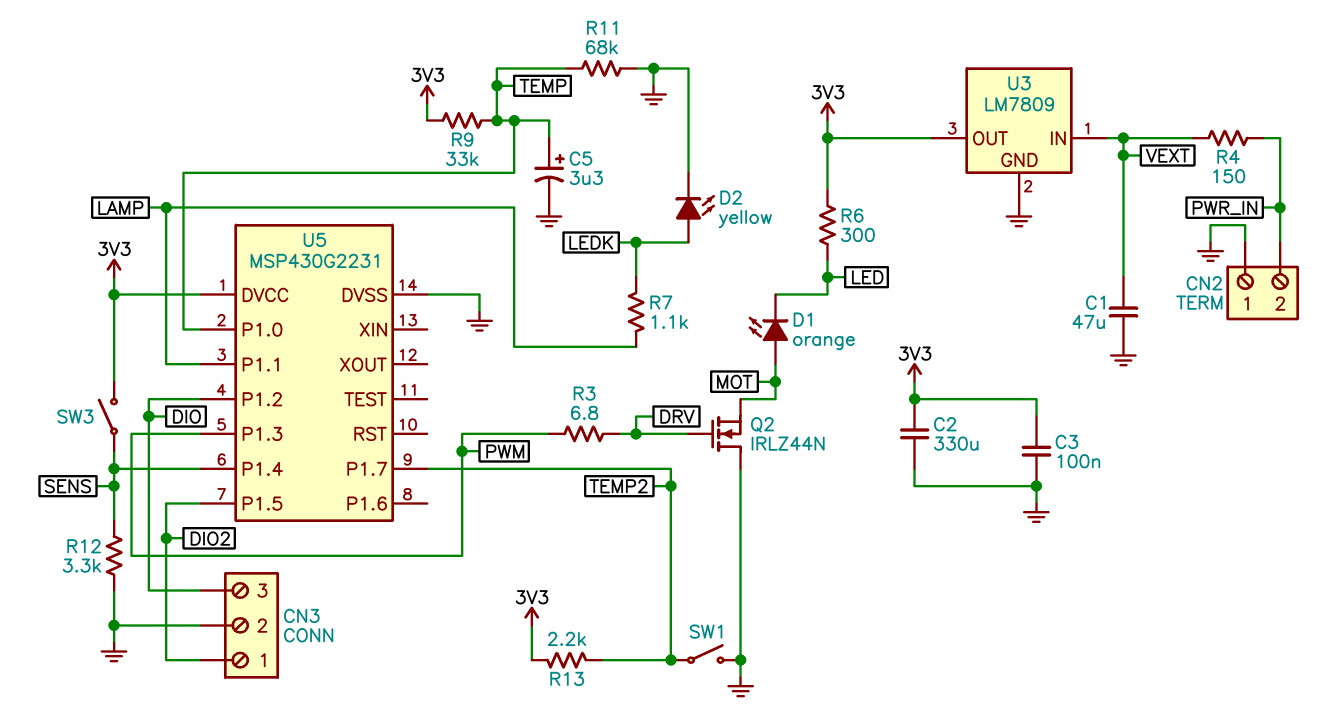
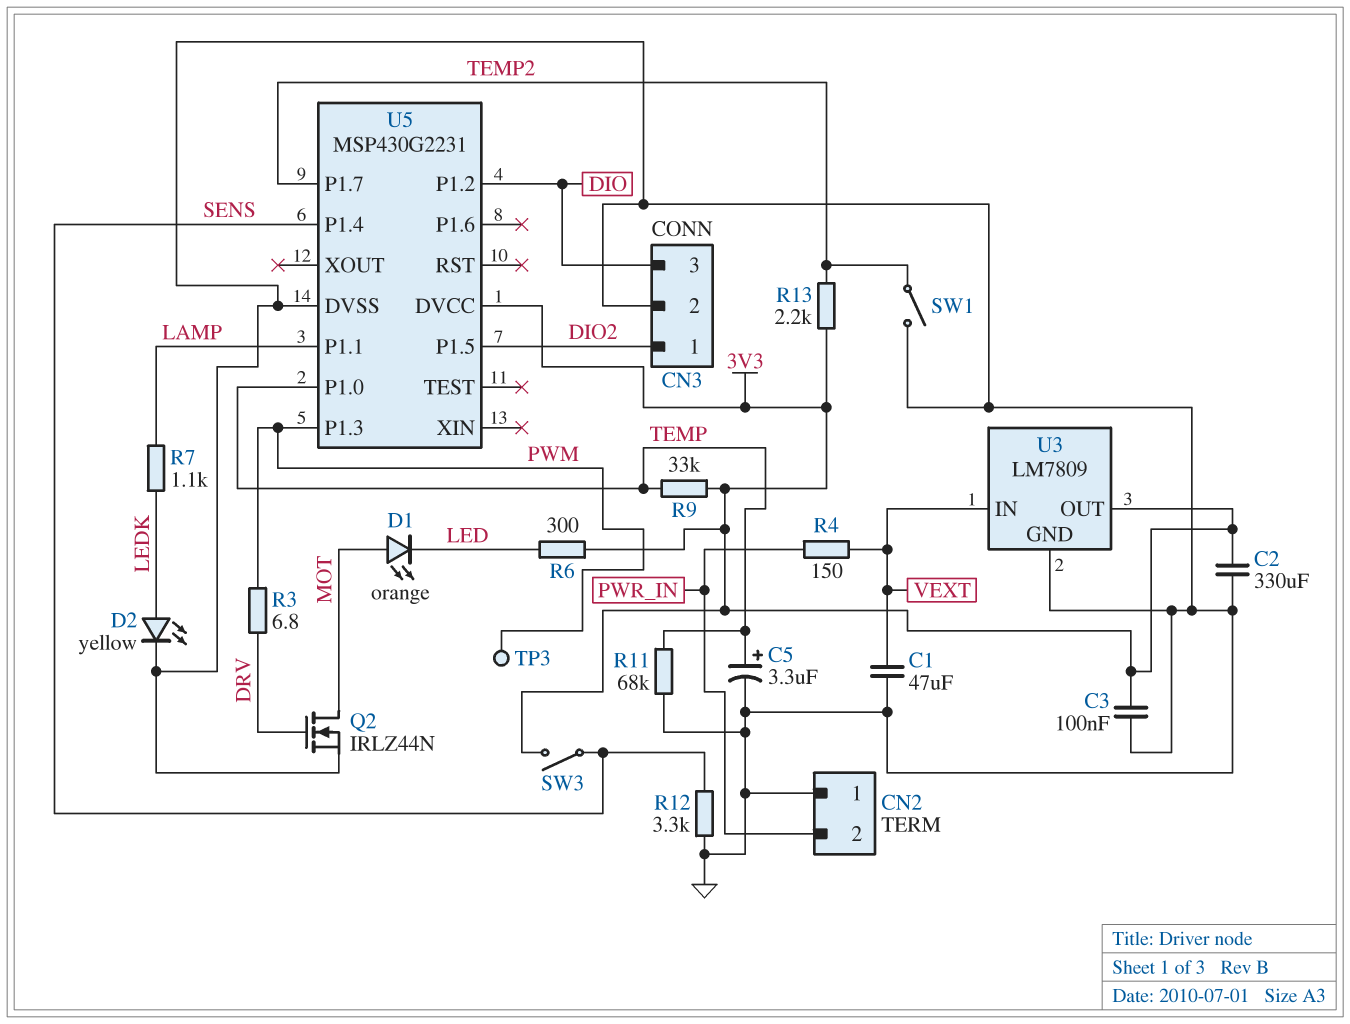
Q2: NMOS IRLZ44N (G DRV, D GND, S MOT) -> NMOS IRLZ44N (G DRV, D MOT, S GND)
TP3: none -> test point (PWM)

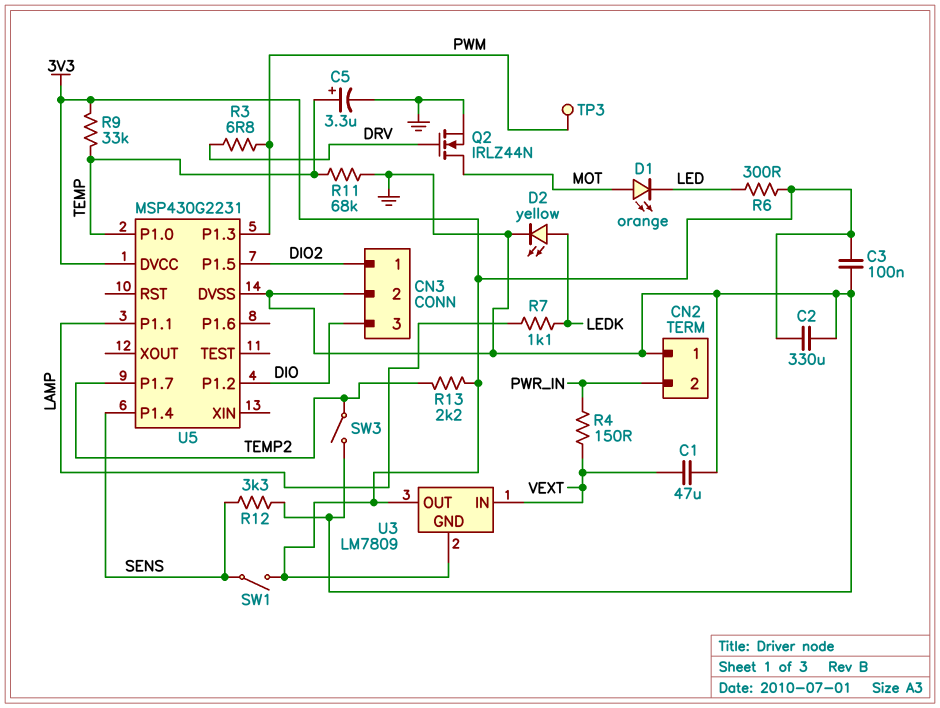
SW1: switch (GND, TEMP2) -> switch (3V3, SENS)
SW3: switch (3V3, SENS) -> switch (GND, TEMP2)
U3 pin GND: GND -> 3V3

